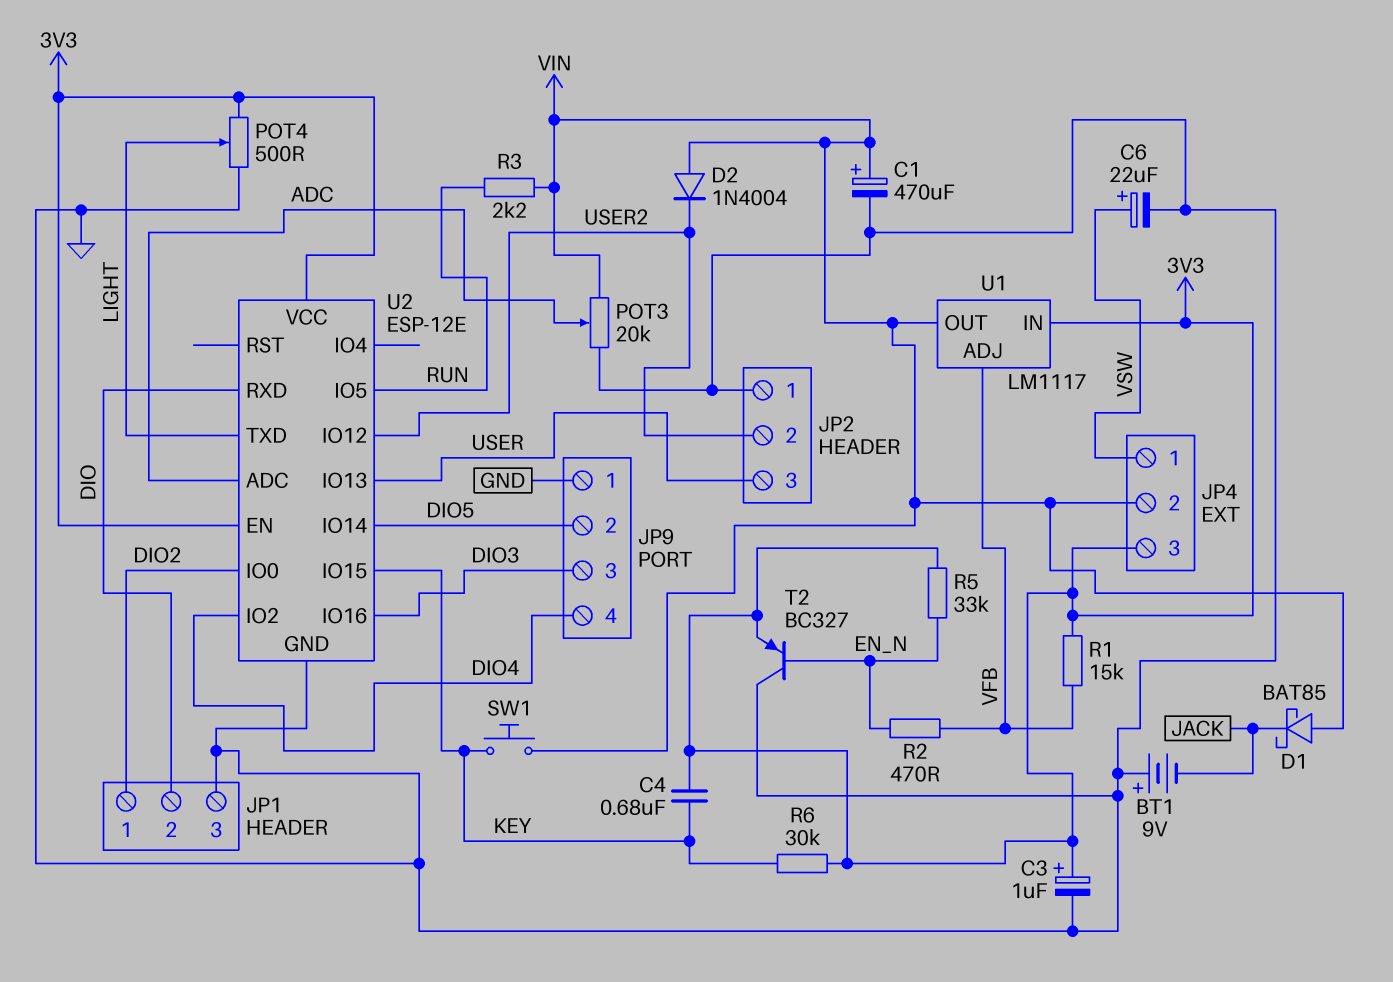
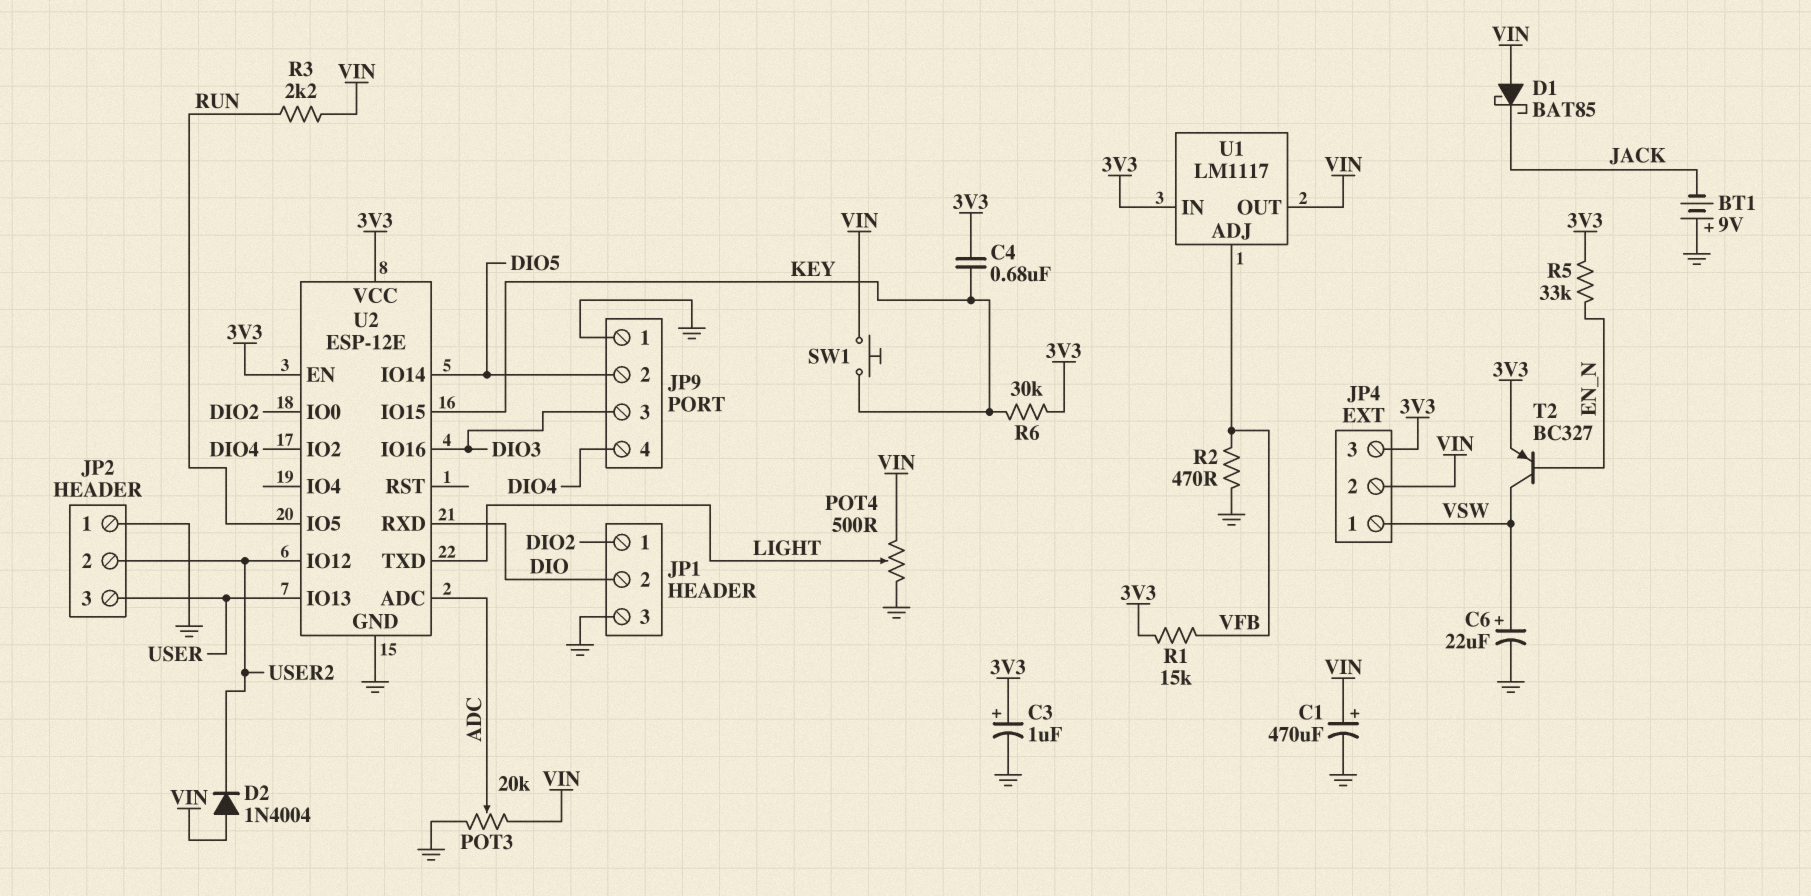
POT4: 500 (3V3, GND, wiper LIGHT) -> 500 (GND, VIN, wiper LIGHT)
R2: 470 (EN_N, VFB) -> 470 (GND, VFB)
T2: PNP BC327 (B EN_N, C GND, E 3V3) -> PNP BC327 (B EN_N, C VSW, E 3V3)

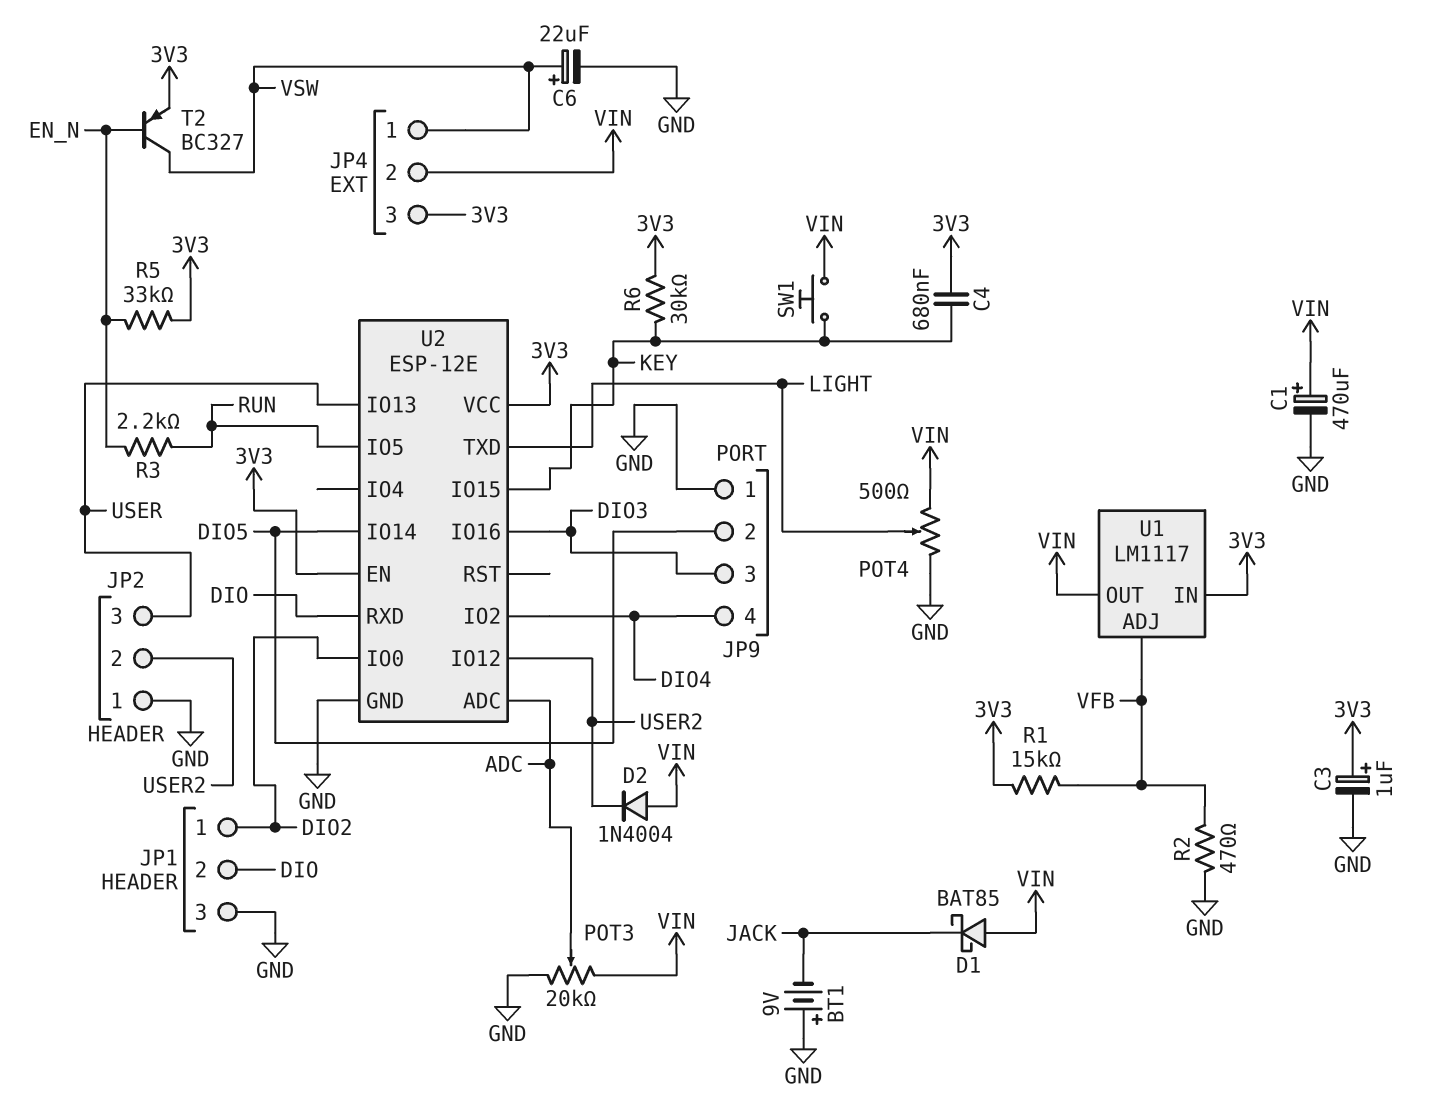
R3: 2.2k (RUN, VIN) -> 2.2k (EN_N, RUN)

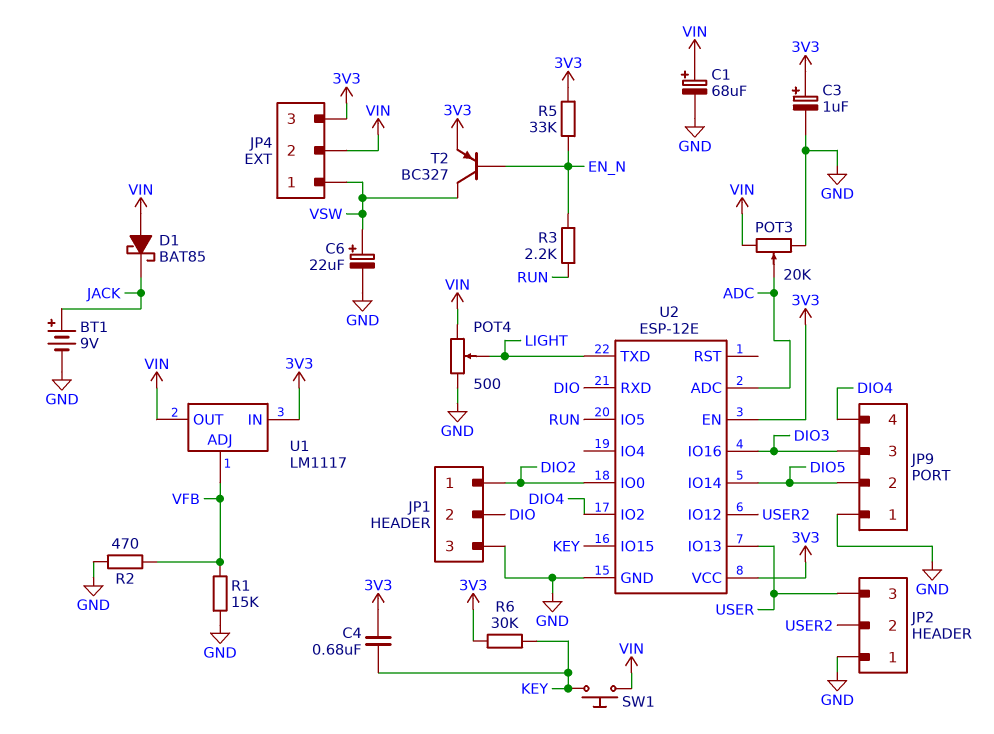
BT1: 9V (plus GND, minus JACK) -> 9V (plus JACK, minus GND)
C1: 470uF (plus VIN, minus GND) -> 68uF (plus VIN, minus GND)
D2: diode 1N4004 (A VIN, K USER2) -> none
R1: 15k (3V3, VFB) -> 15k (GND, VFB)

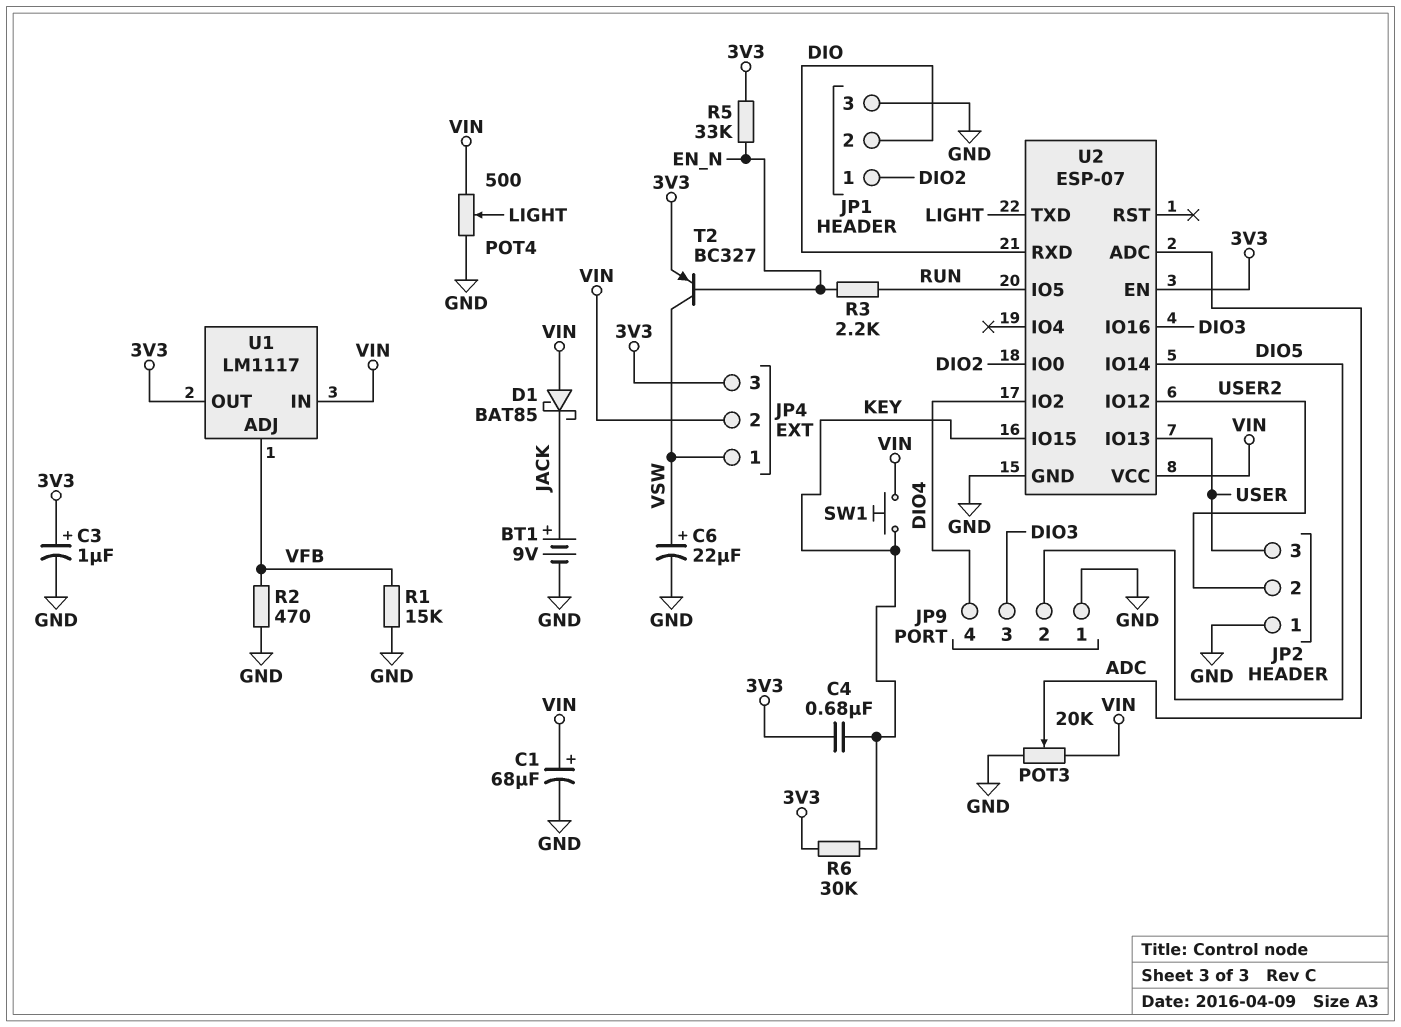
U1 pin IN: 3V3 -> VIN
U1 pin OUT: VIN -> 3V3
U2: ESP-12E -> ESP-07
U2 pin VCC: 3V3 -> VIN

